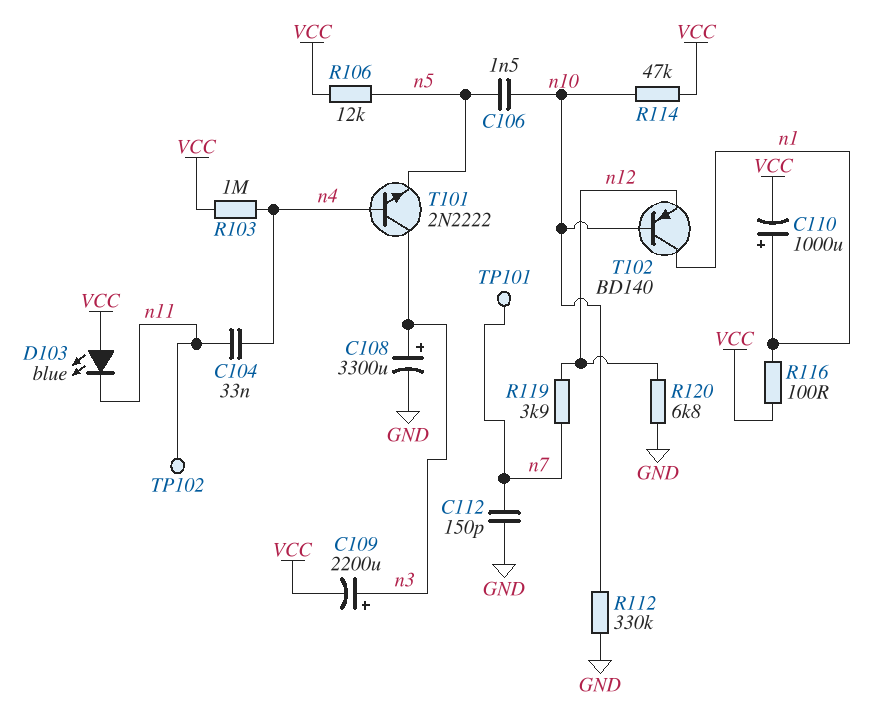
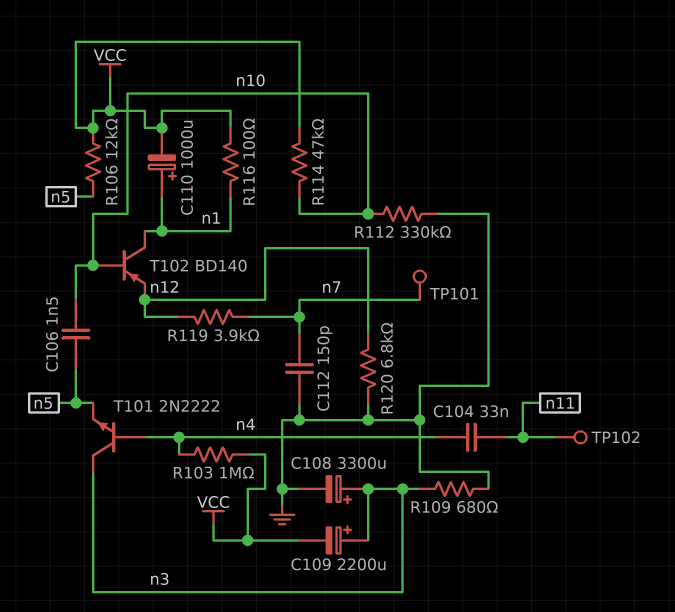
D103: LED blue (A VCC, K n11) -> none
R109: none -> 680 (GND, n3)

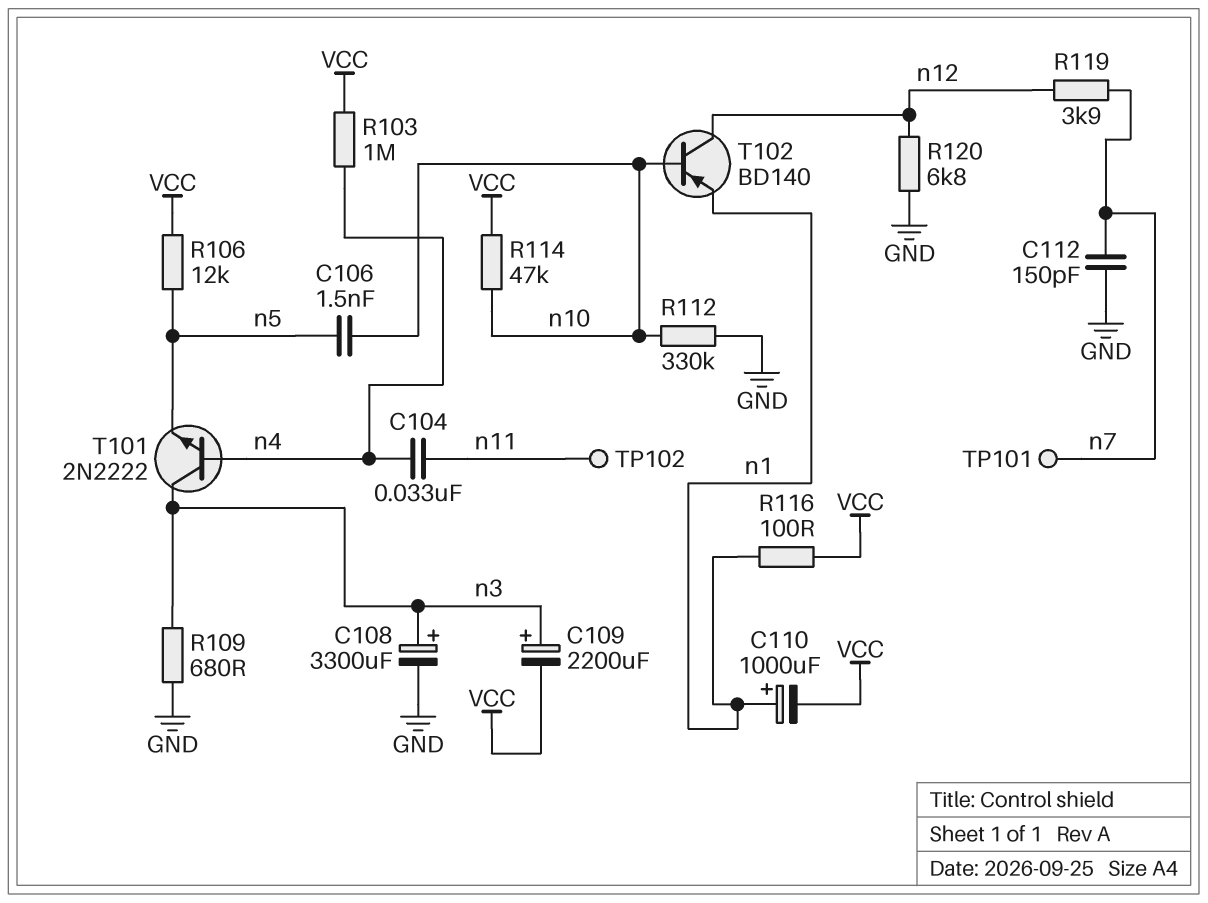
T102: PNP BD140 (B n10, C n1, E n12) -> PNP BD140 (B n10, C n12, E n1)

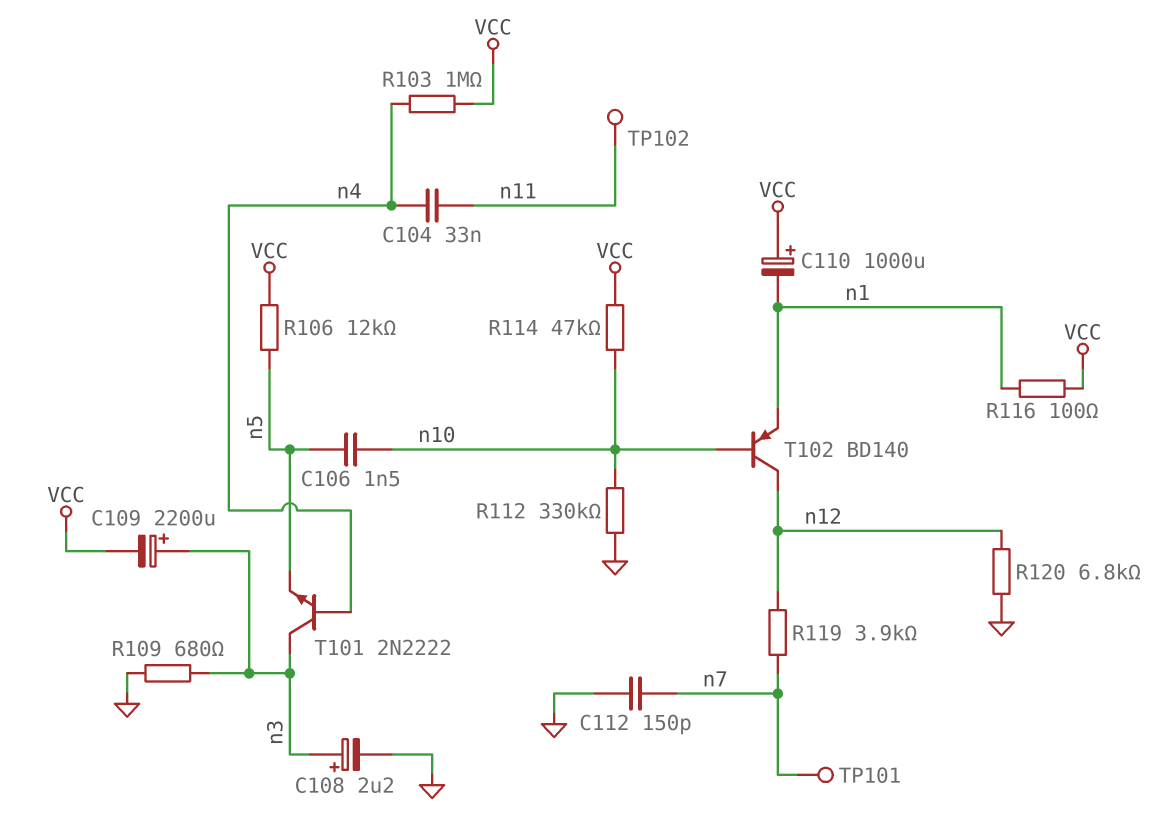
C108: 3300uF (plus n3, minus GND) -> 2.2uF (plus n3, minus GND)
C110: 1000uF (plus n1, minus VCC) -> 1000uF (plus VCC, minus n1)

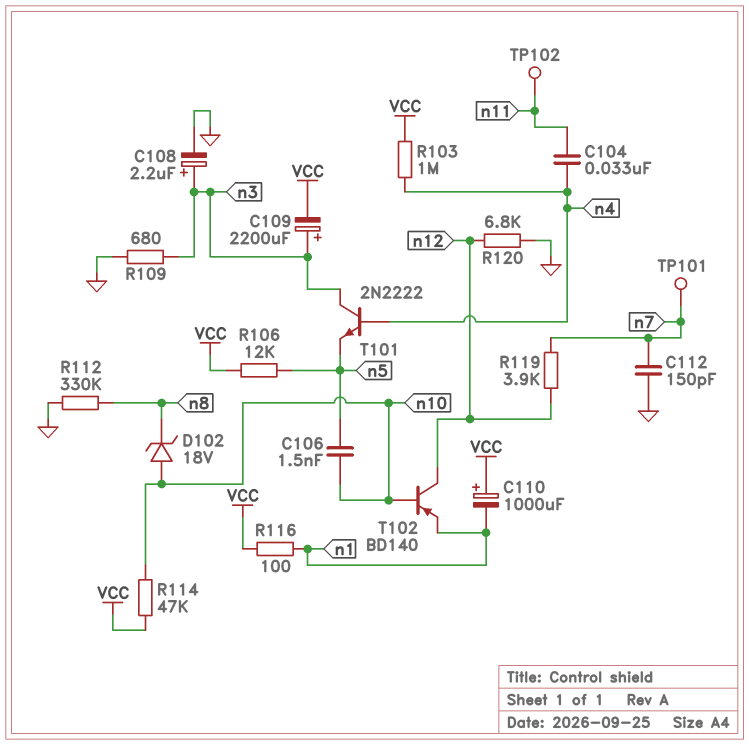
D102: none -> zener 18V (A n10, K n8)
R112: 330k (GND, n10) -> 330k (GND, n8)

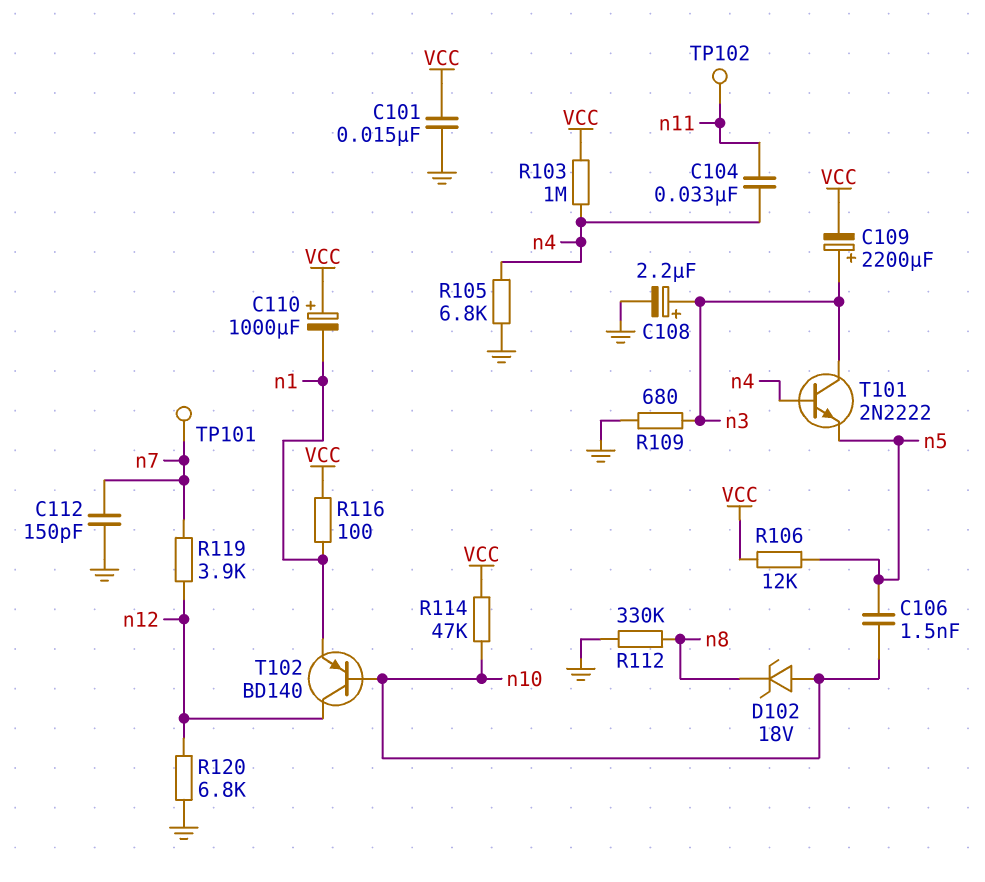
C101: none -> 15nF (GND, VCC)
R105: none -> 6.8k (GND, n4)

